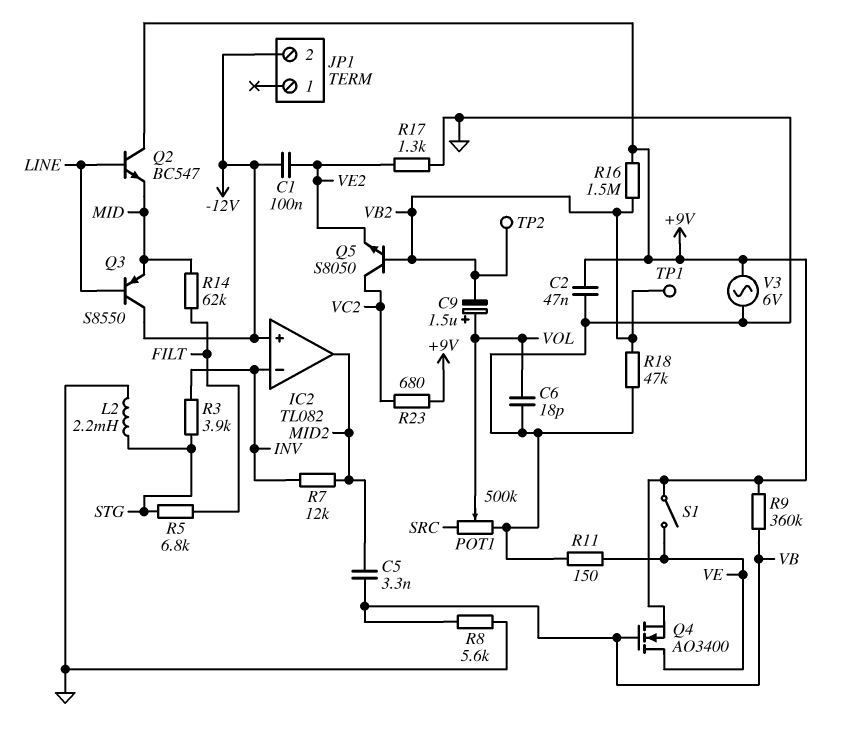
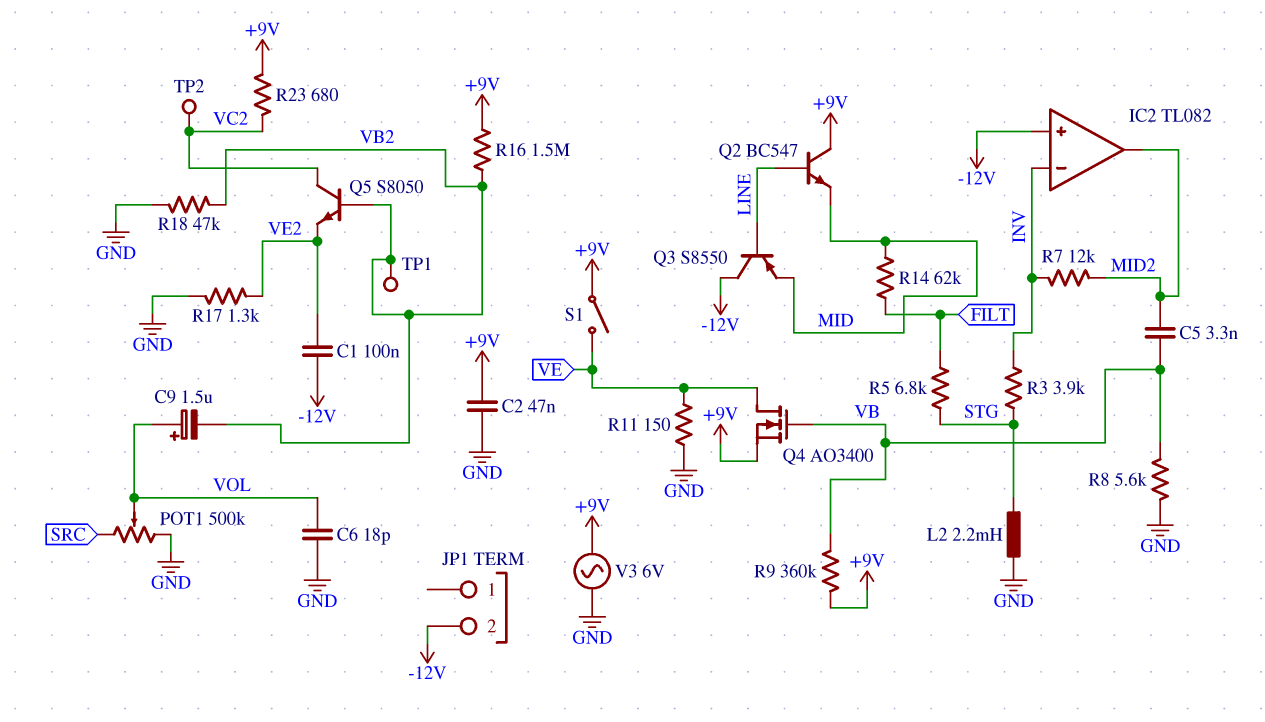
TP2: test point (VB2) -> test point (VC2)

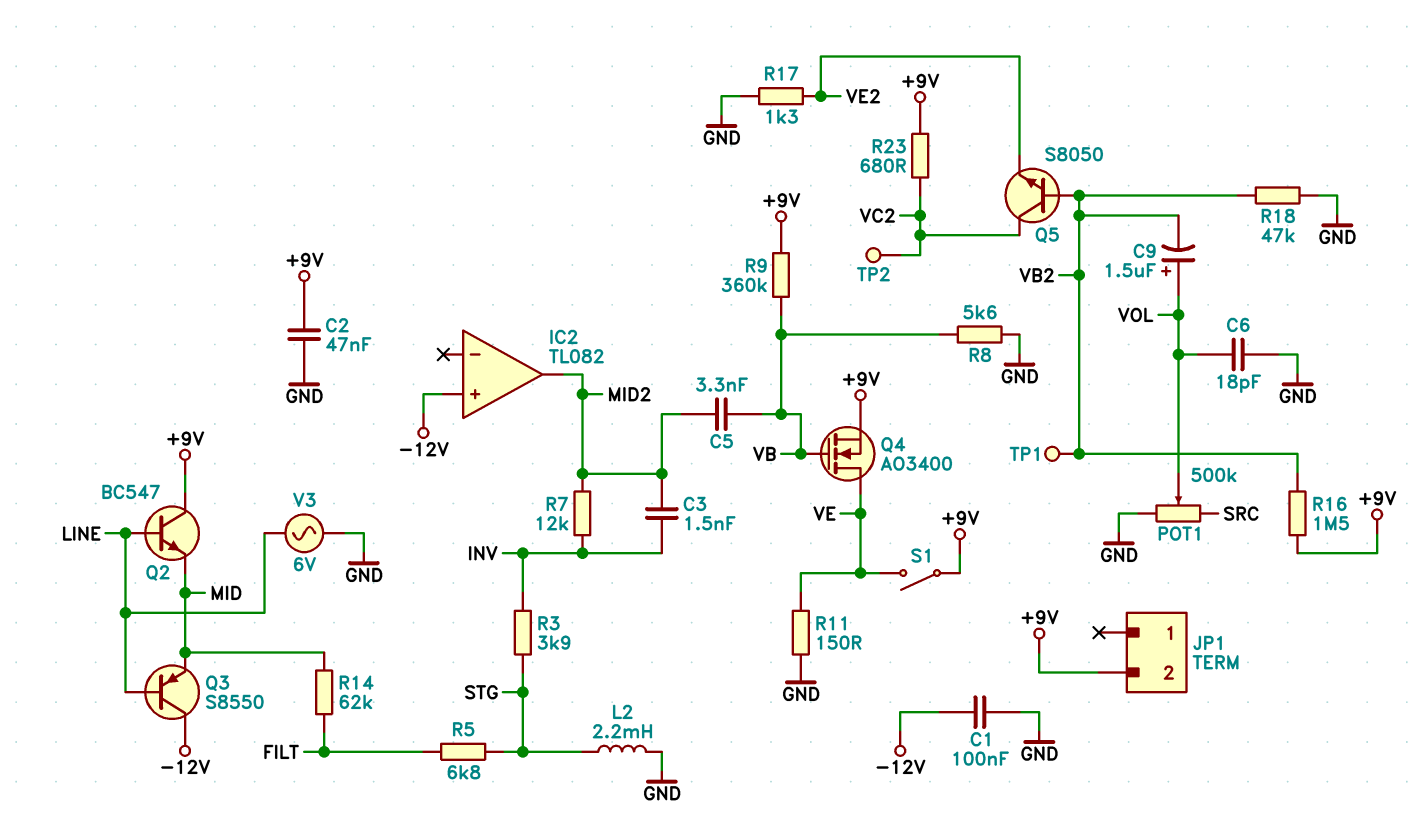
C1: 100nF (-12V, VE2) -> 100nF (-12V, GND)
C3: none -> 1.5nF (INV, MID2)
IC2 pin in-: INV -> none
JP1 pin 2: -12V -> +9V
V3: AC 6V (+9V, GND) -> AC 6V (GND, LINE)

